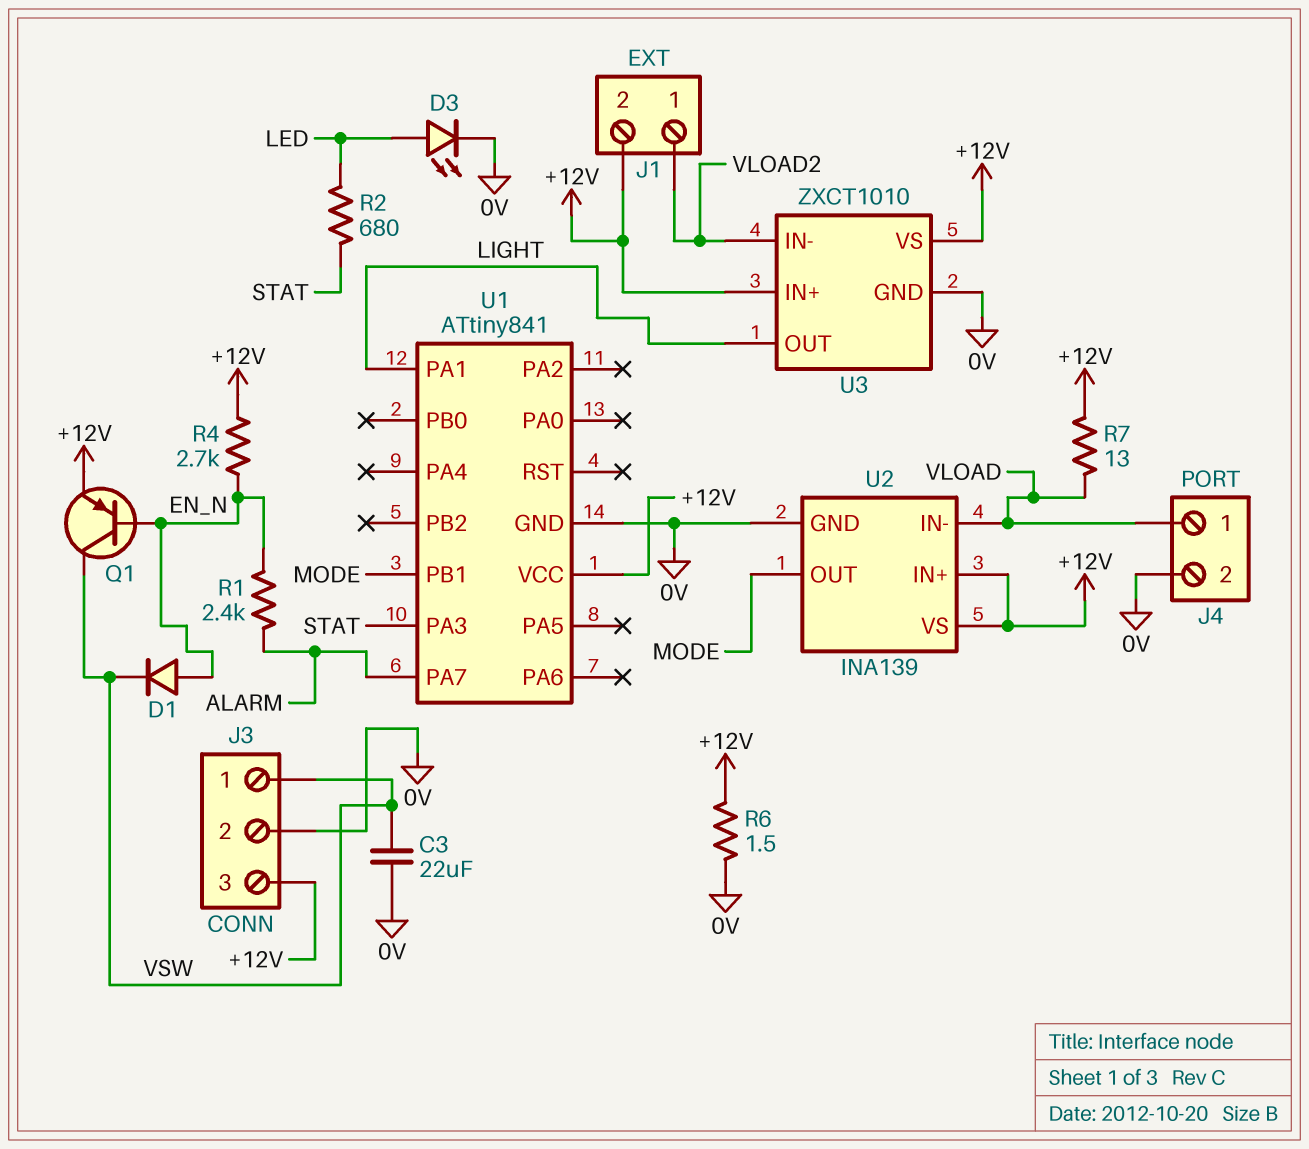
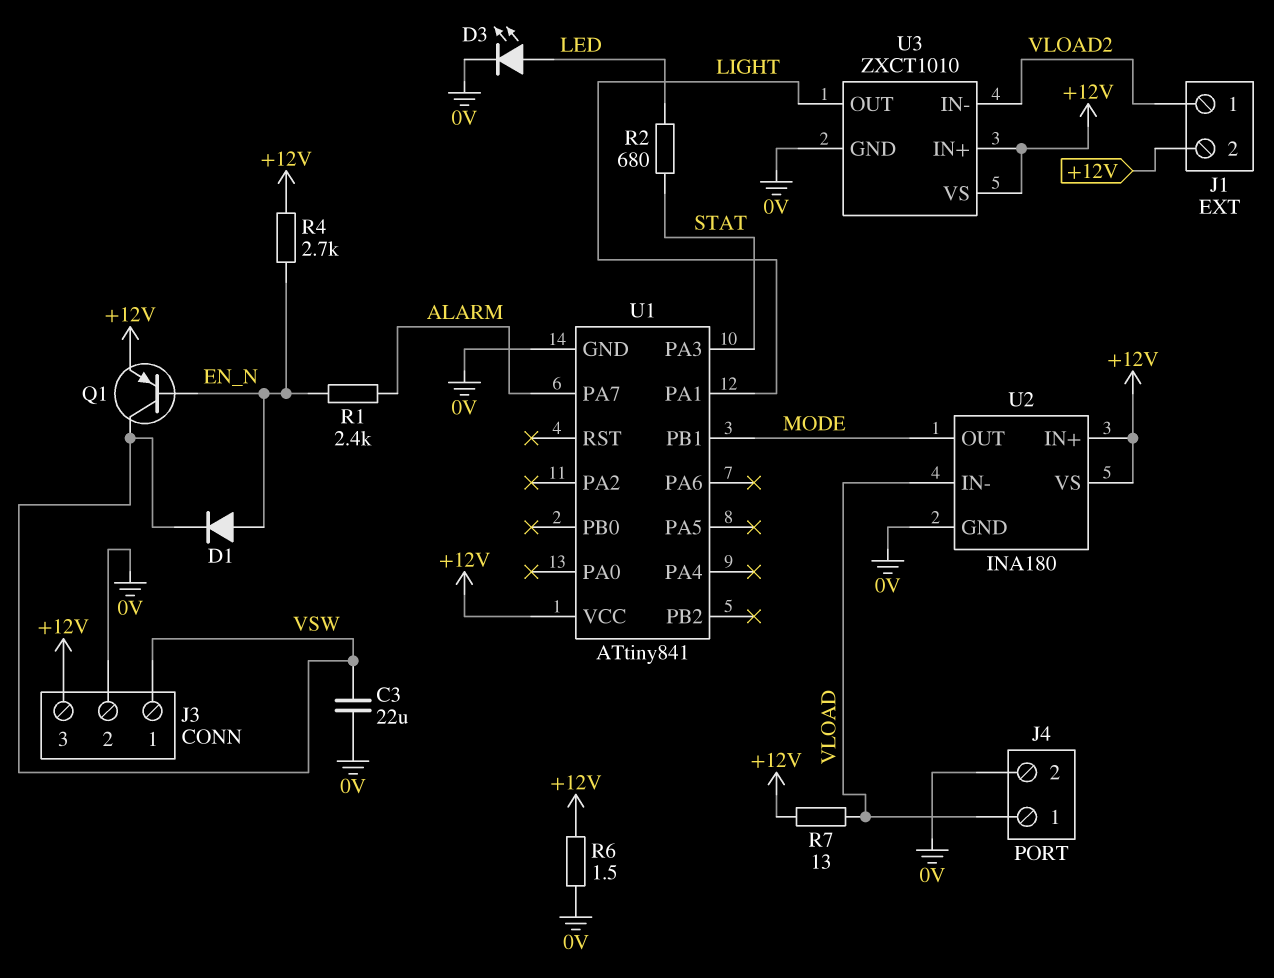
U2: INA139 -> INA180

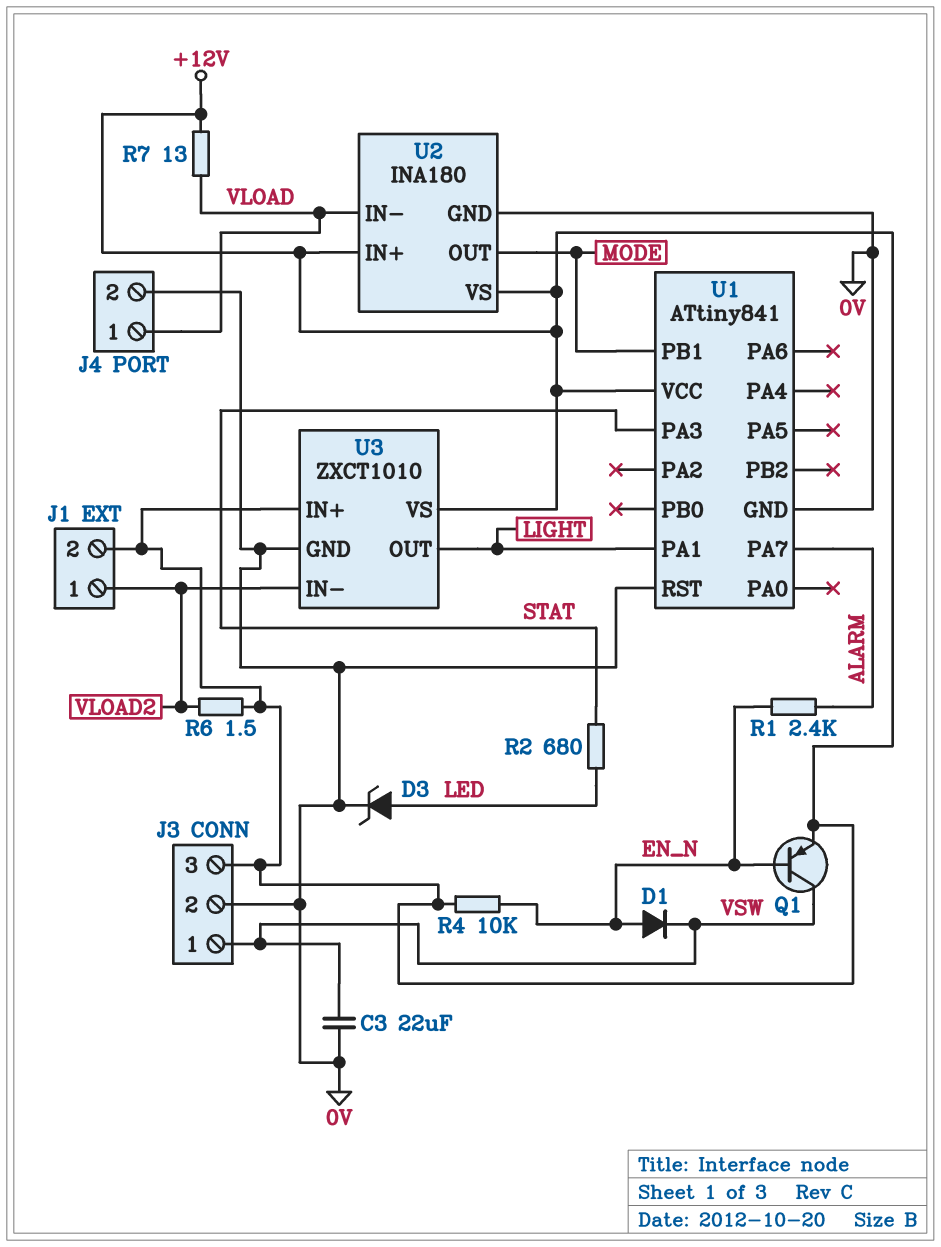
D3: LED (A LED, K 0V) -> zener (A LED, K 0V)
R4: 2.7k (+12V, EN_N) -> 10k (+12V, EN_N)
R6: 1.5 (+12V, 0V) -> 1.5 (+12V, VLOAD2)
U1 pin RST: none -> 0V

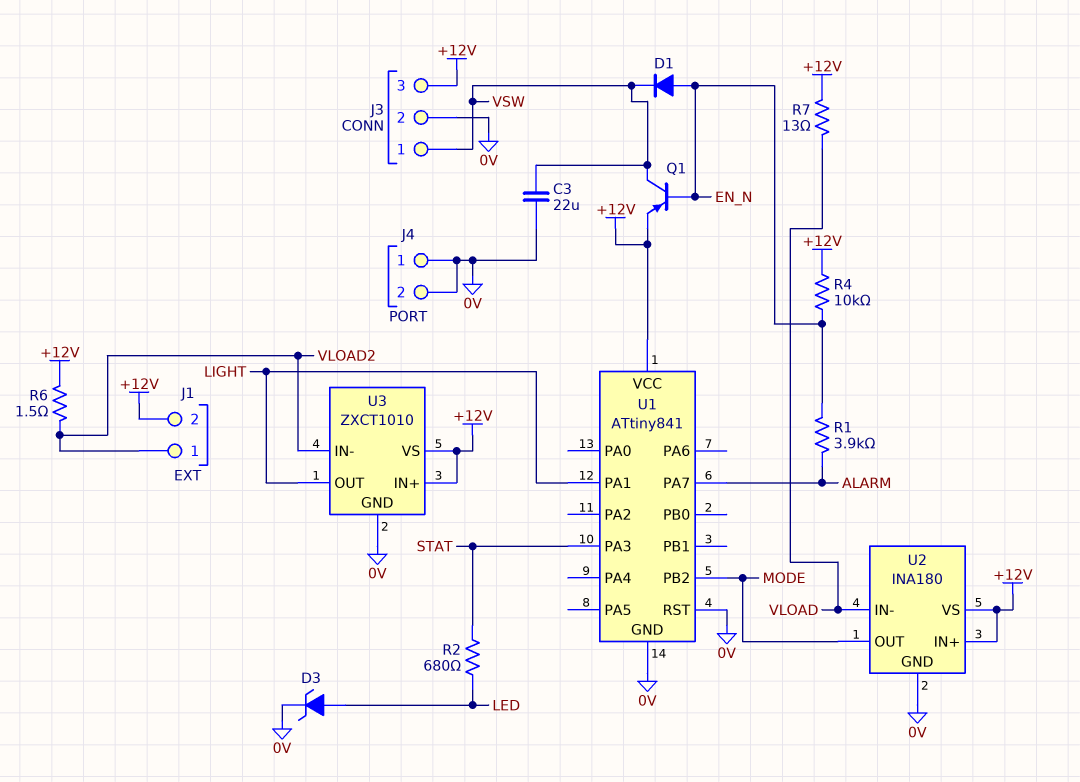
J4 pin 1: VLOAD -> 0V
R1: 2.4k (ALARM, EN_N) -> 3.9k (ALARM, EN_N)
U1 pin PB1: MODE -> none
U1 pin PB2: none -> MODE

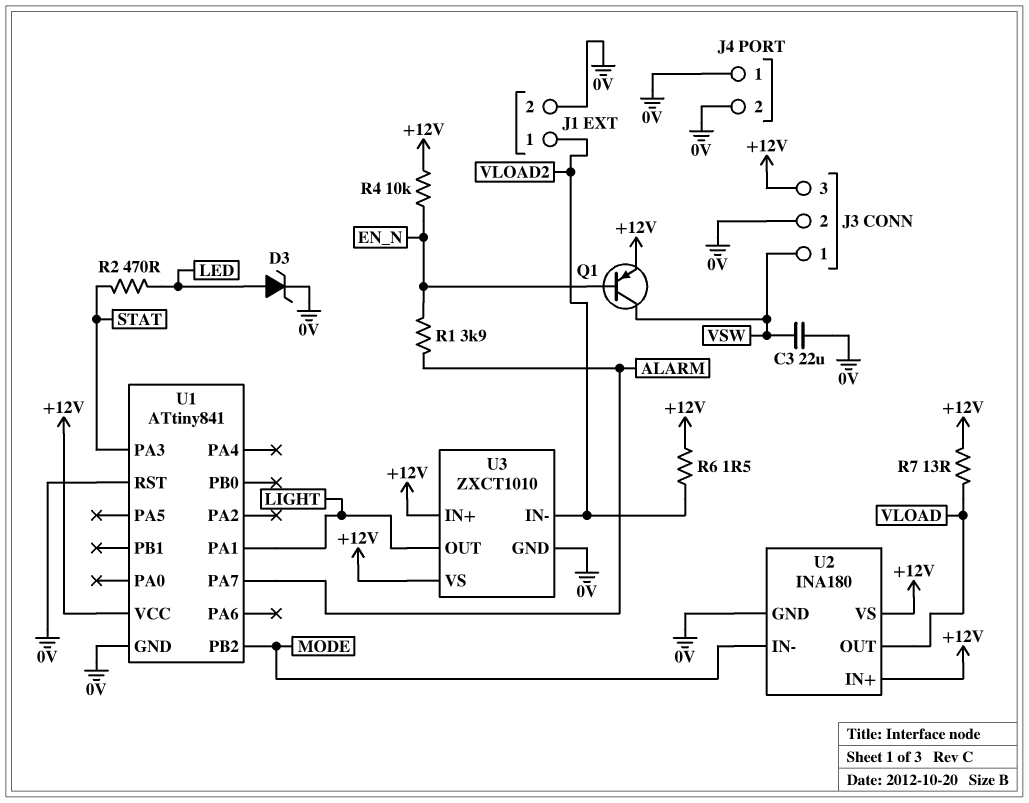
D1: diode (A EN_N, K VSW) -> none
J1 pin 2: +12V -> 0V
R2: 680 (LED, STAT) -> 470 (LED, STAT)
U2 pin IN-: VLOAD -> MODE
U2 pin OUT: MODE -> VLOAD

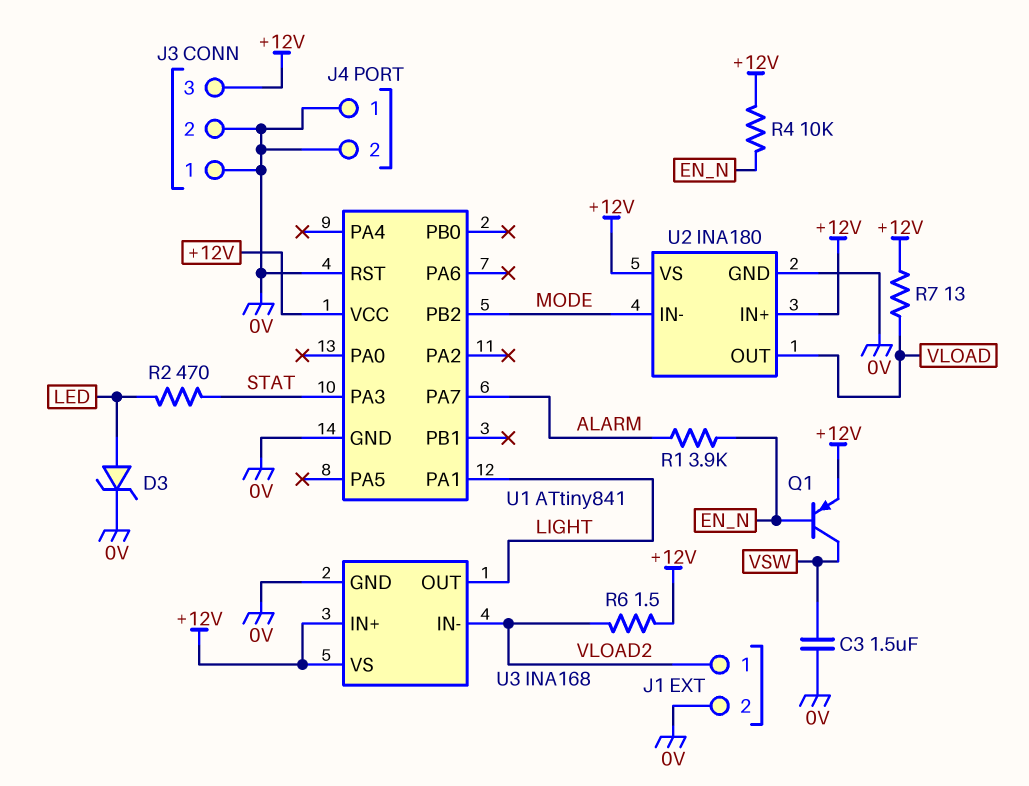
C3: 22uF (0V, VSW) -> 1.5uF (0V, VSW)
J3 pin 1: VSW -> 0V
U3: ZXCT1010 -> INA168

